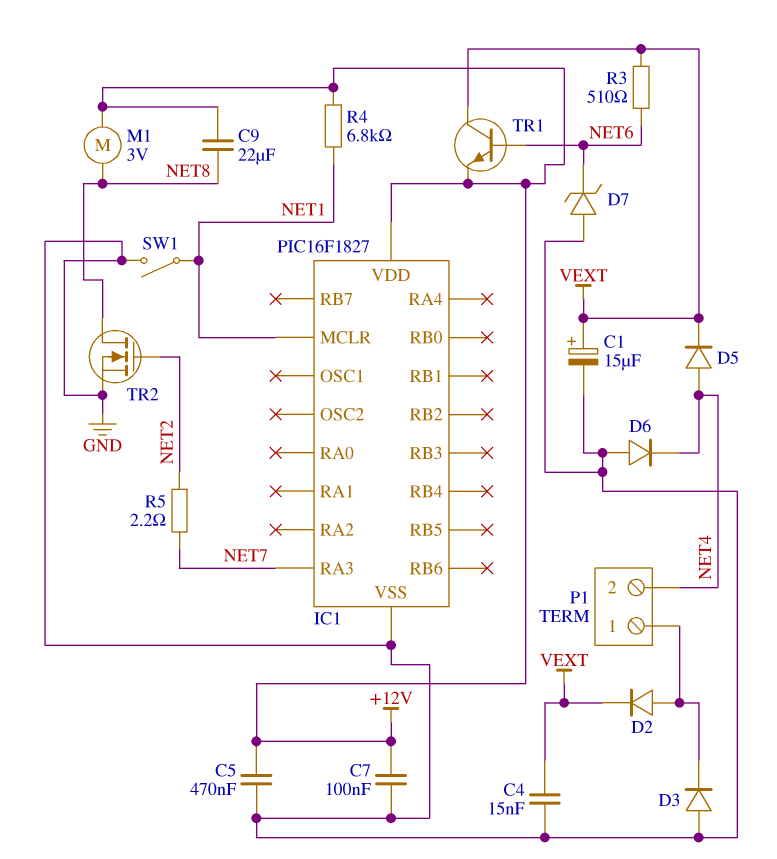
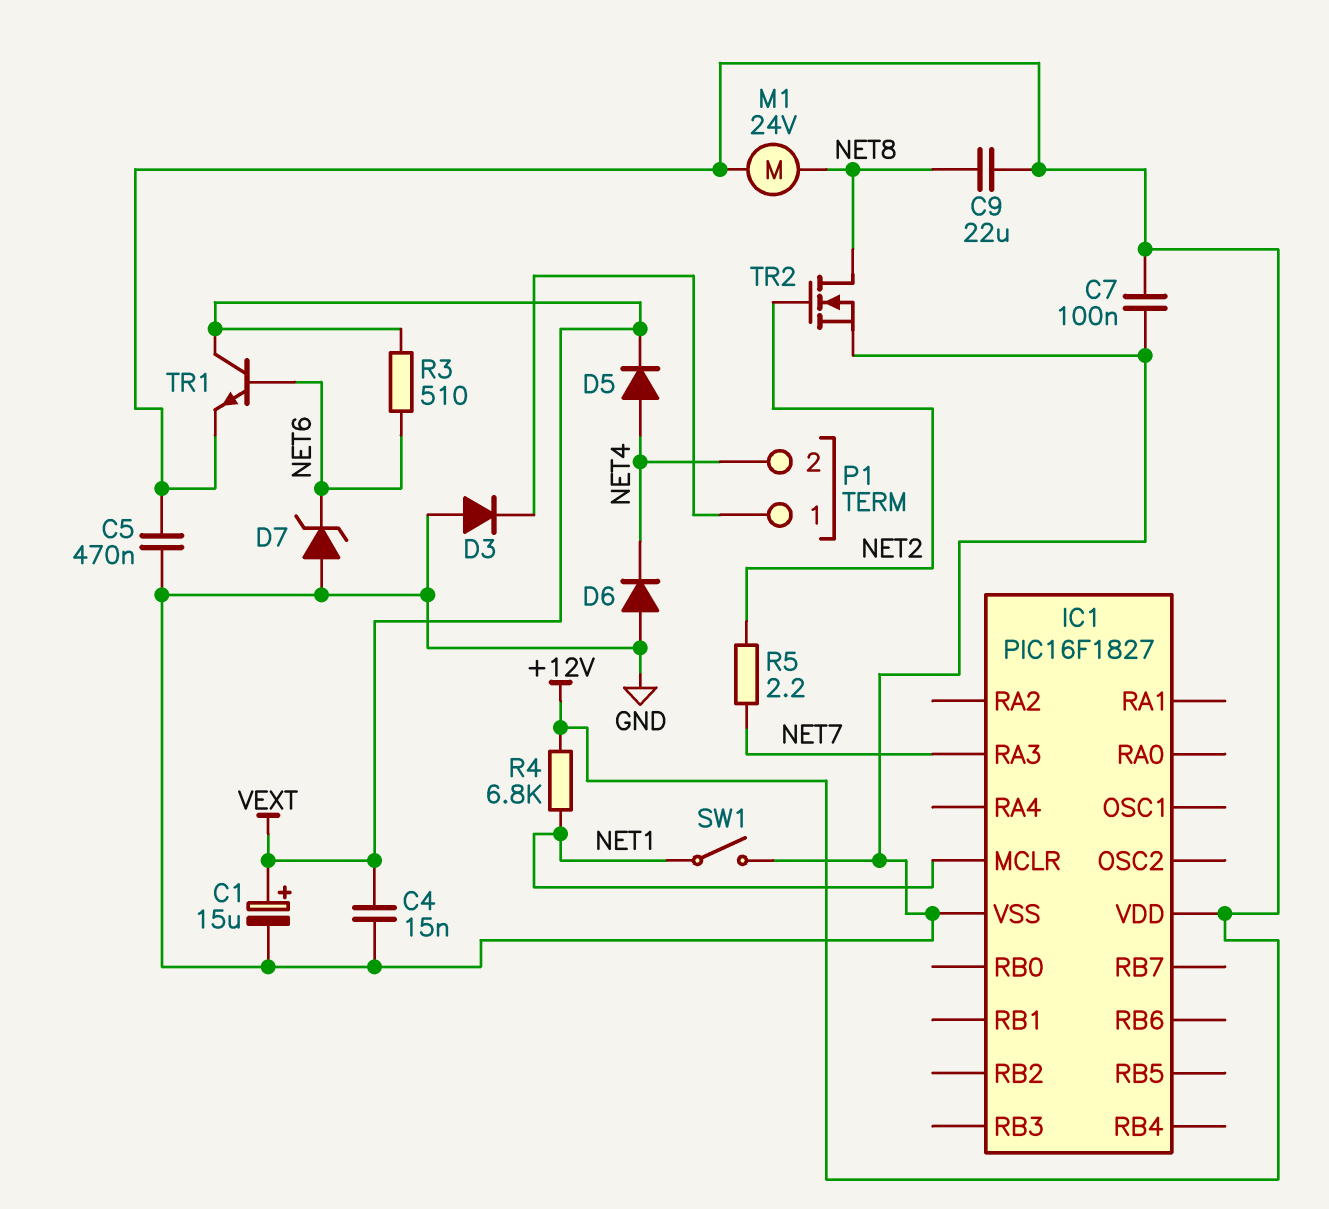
D2: diode (A P1/1, K VEXT) -> none
M1: motor 3V (+12V, NET8) -> motor 24V (+12V, NET8)

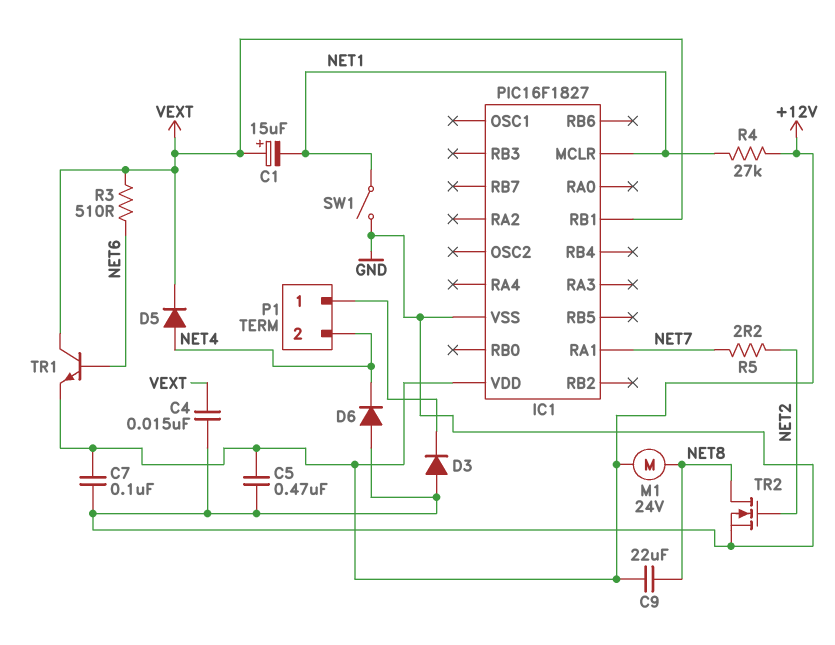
C1: 15uF (plus VEXT, minus GND) -> 15uF (plus VEXT, minus NET1)
D7: zener (A GND, K NET6) -> none
IC1 pin RA1: none -> NET7
IC1 pin RA3: NET7 -> none
IC1 pin RB1: none -> VEXT
R4: 6.8k (+12V, NET1) -> 27k (+12V, NET1)

